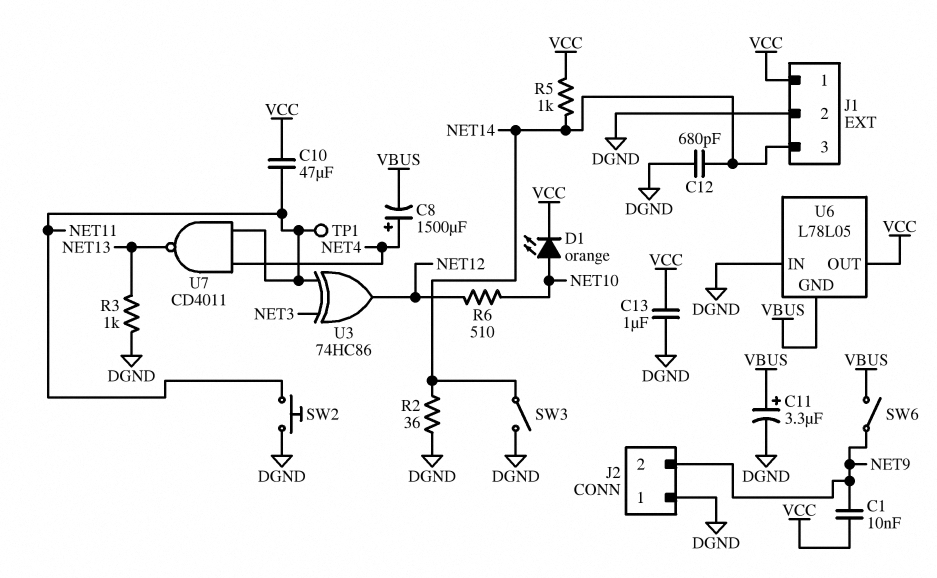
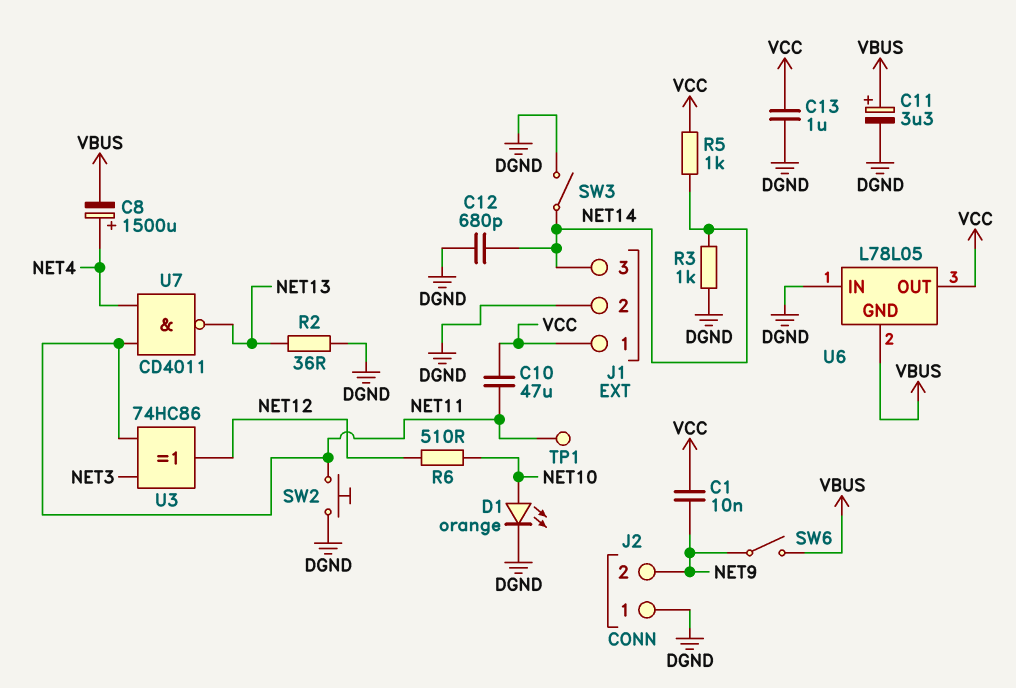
D1: LED orange (A NET10, K VCC) -> LED orange (A NET10, K DGND)
R2: 36 (DGND, NET14) -> 36 (DGND, NET13)
R3: 1k (DGND, NET13) -> 1k (DGND, NET14)

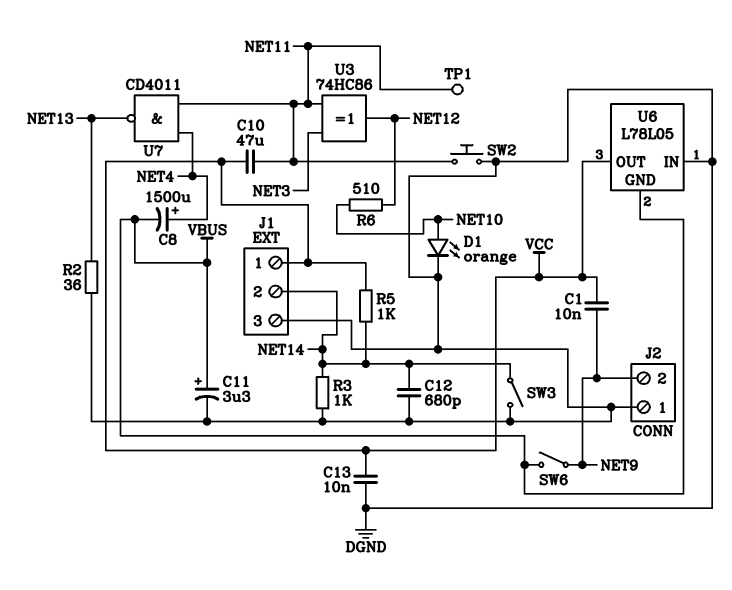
C13: 1uF (DGND, VCC) -> 10nF (DGND, VCC)
J1 pin 2: DGND -> NET14
J1 pin 3: NET14 -> DGND

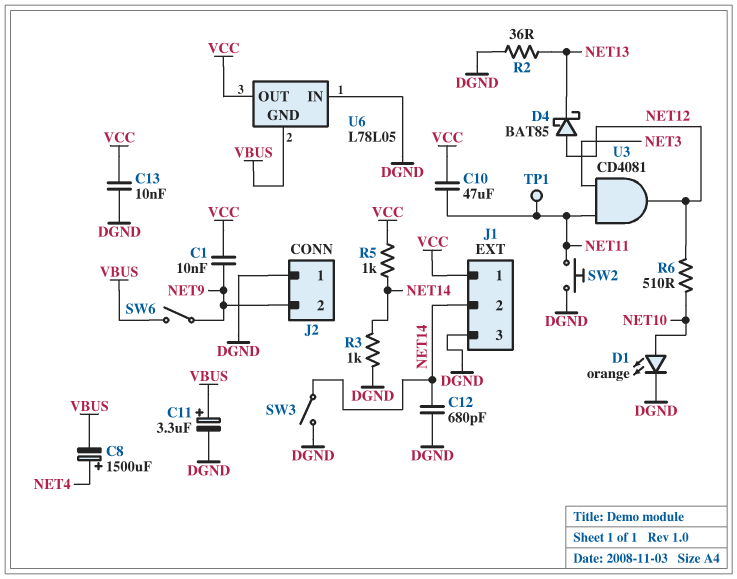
D4: none -> schottky BAT85 (A NET12, K NET13)
U3: XOR 74HC86 (in NET3, in NET11, out NET12) -> AND CD4081 (in NET3, in NET11, out NET12)
U7: NAND CD4011 (in NET4, in NET11, out NET13) -> none

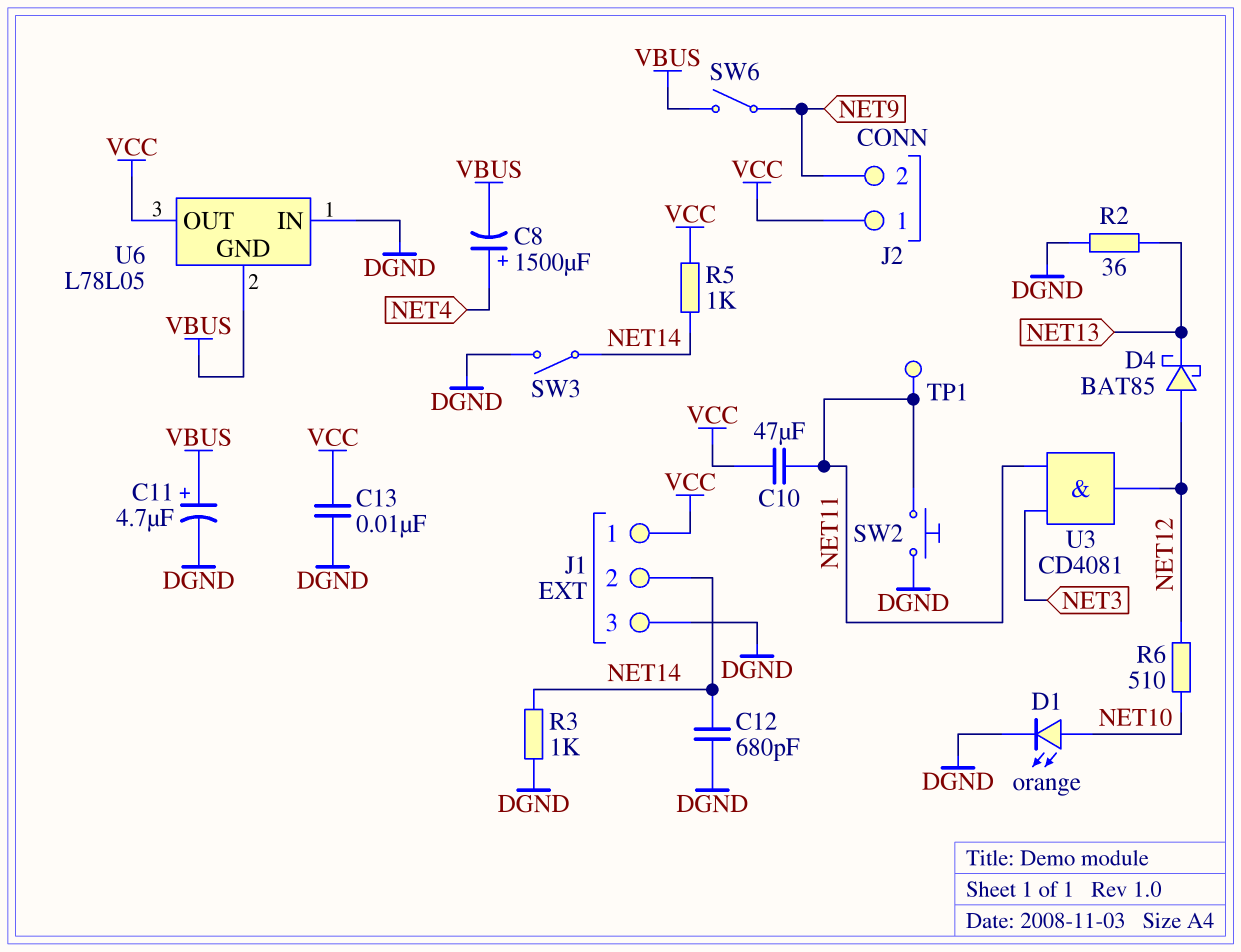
C1: 10nF (NET9, VCC) -> none
C11: 3.3uF (plus VBUS, minus DGND) -> 4.7uF (plus VBUS, minus DGND)
J2 pin 1: DGND -> VCC

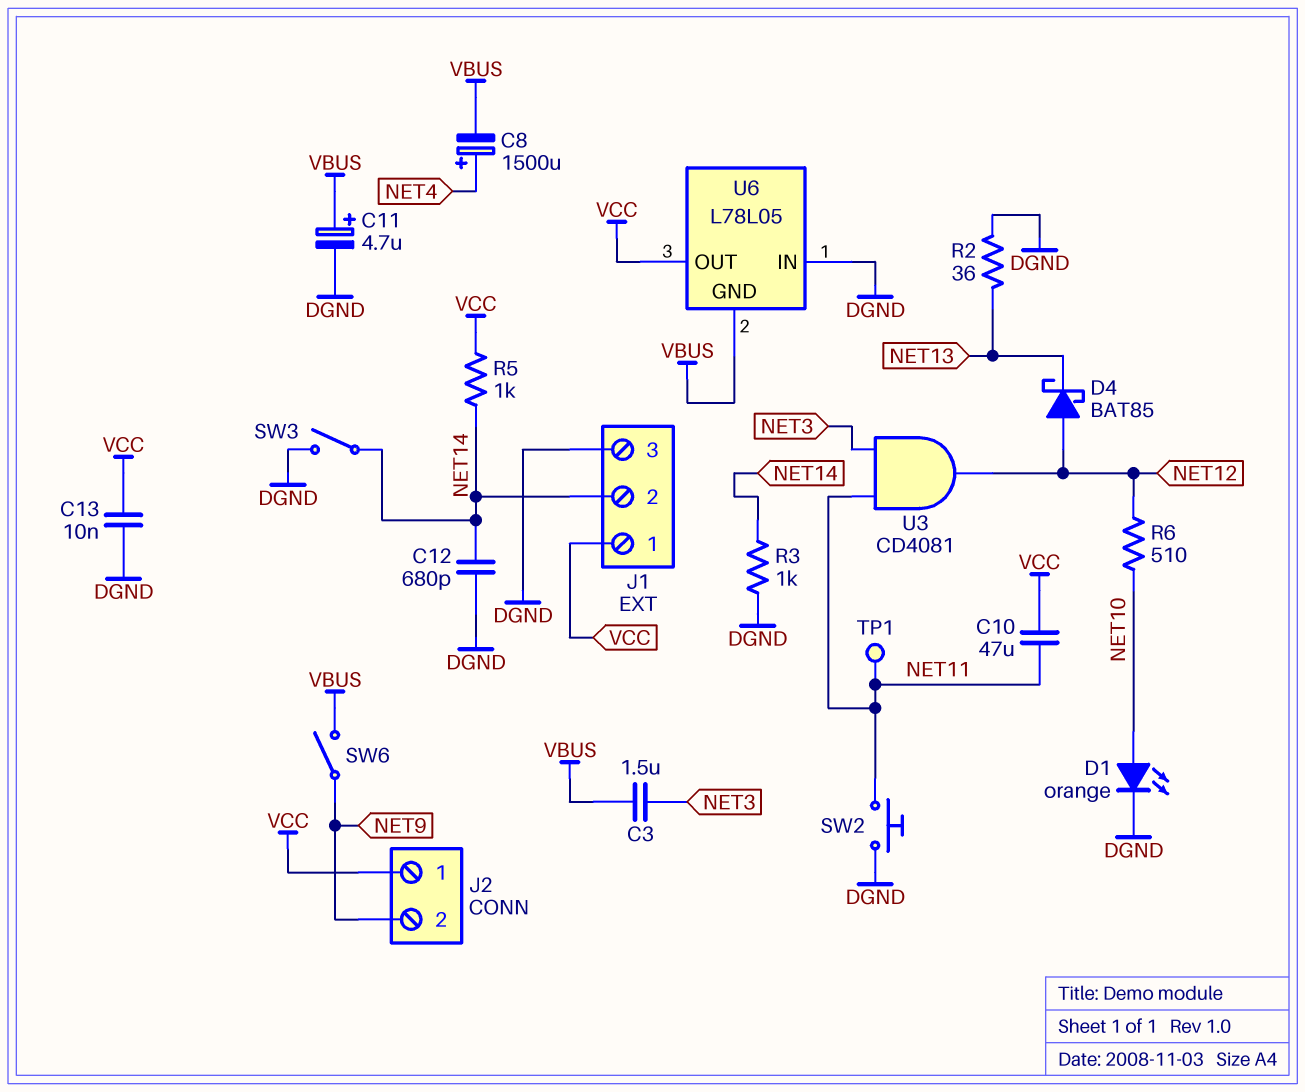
C3: none -> 1.5uF (NET3, VBUS)

